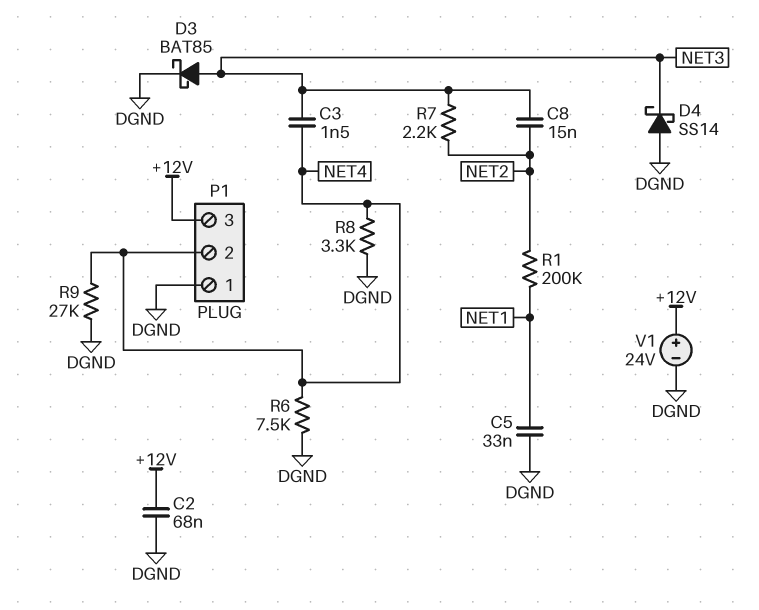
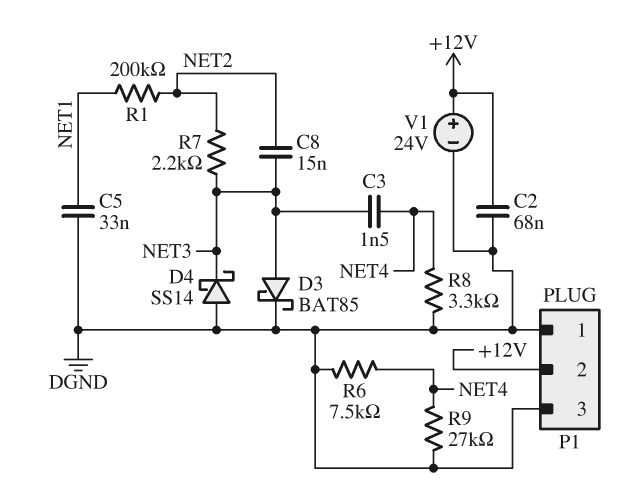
P1 pin 2: NET4 -> +12V
P1 pin 3: +12V -> DGND

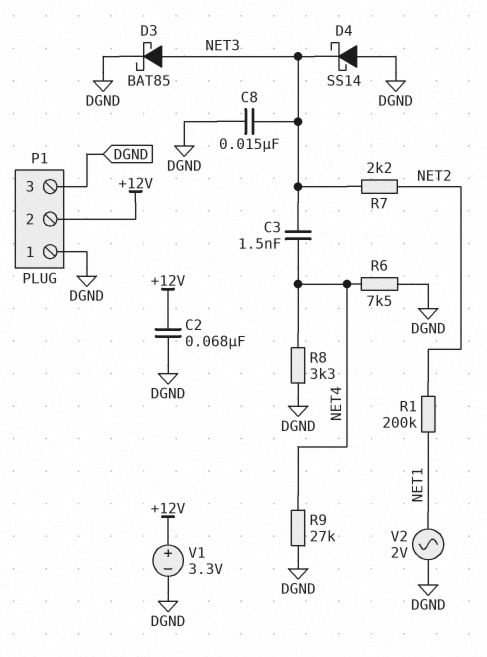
C5: 33nF (DGND, NET1) -> none
C8: 15nF (NET2, NET3) -> 15nF (DGND, NET3)
V1: 24V (plus +12V, minus DGND) -> 3.3V (plus +12V, minus DGND)
V2: none -> AC 2V (DGND, NET1)

